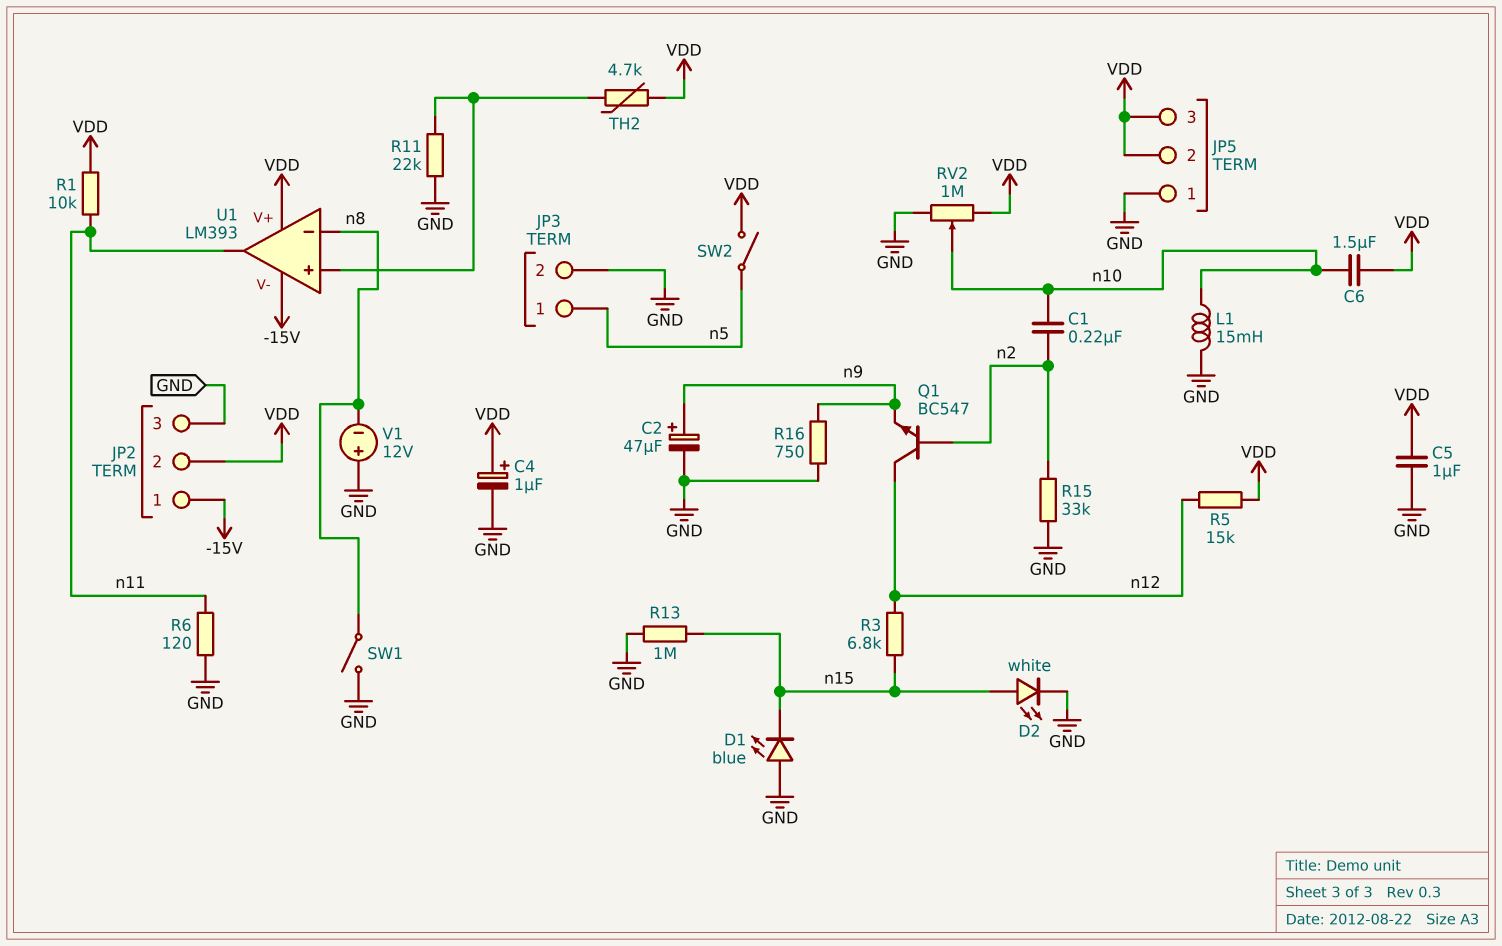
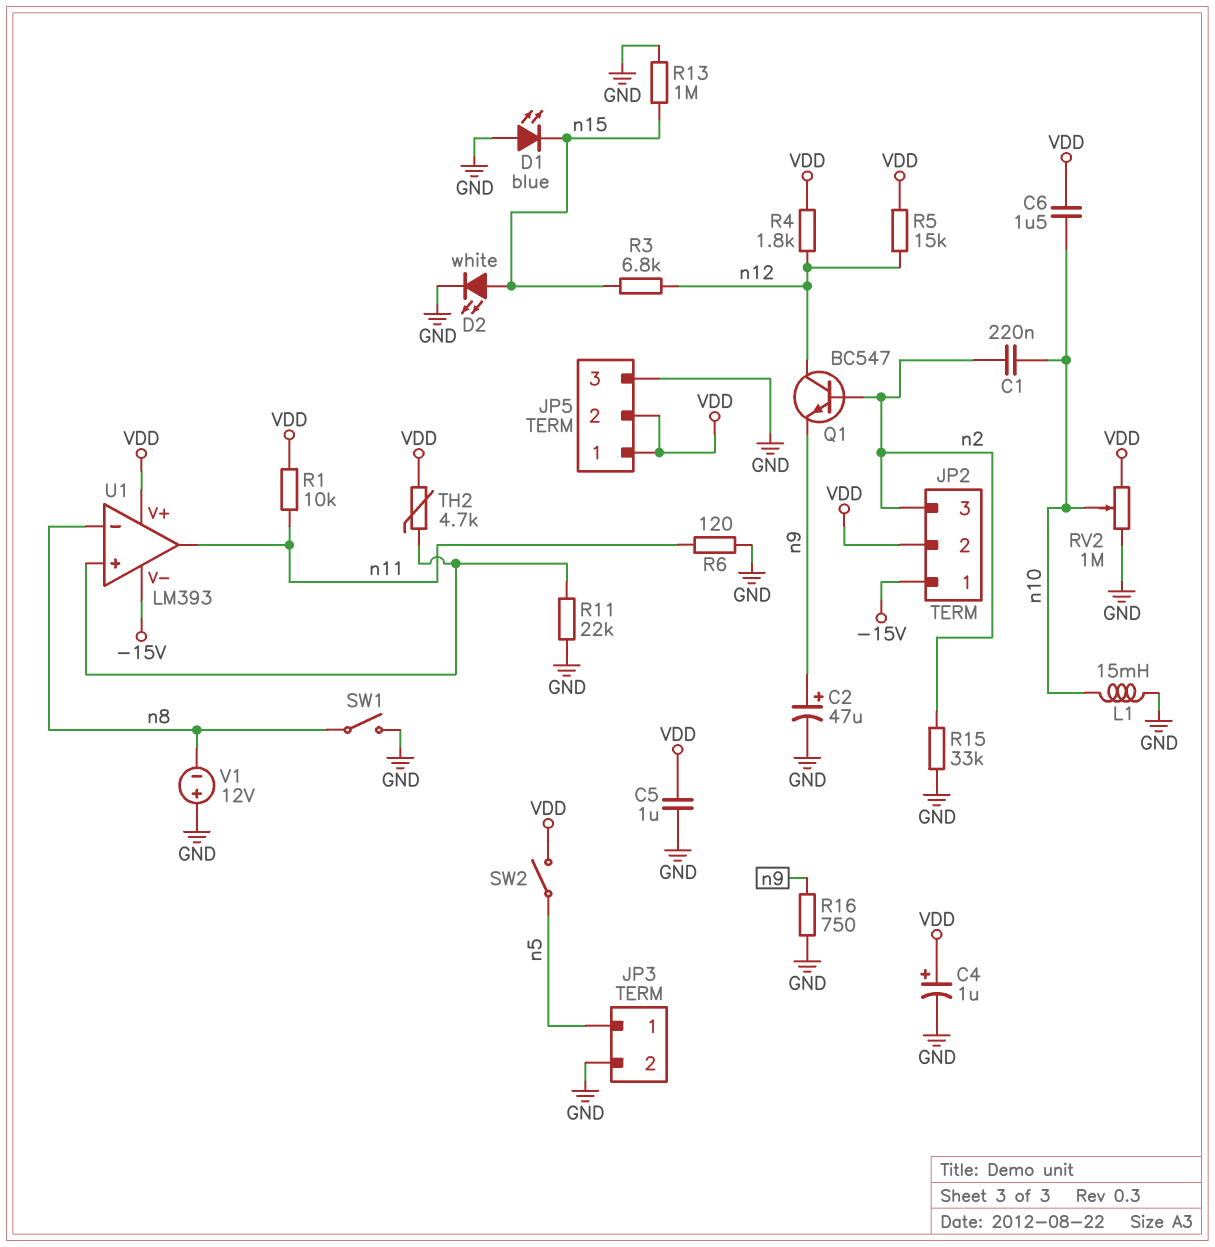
JP2 pin 3: GND -> n2
JP5 pin 1: GND -> VDD
JP5 pin 3: VDD -> GND
R4: none -> 1.8k (VDD, n12)

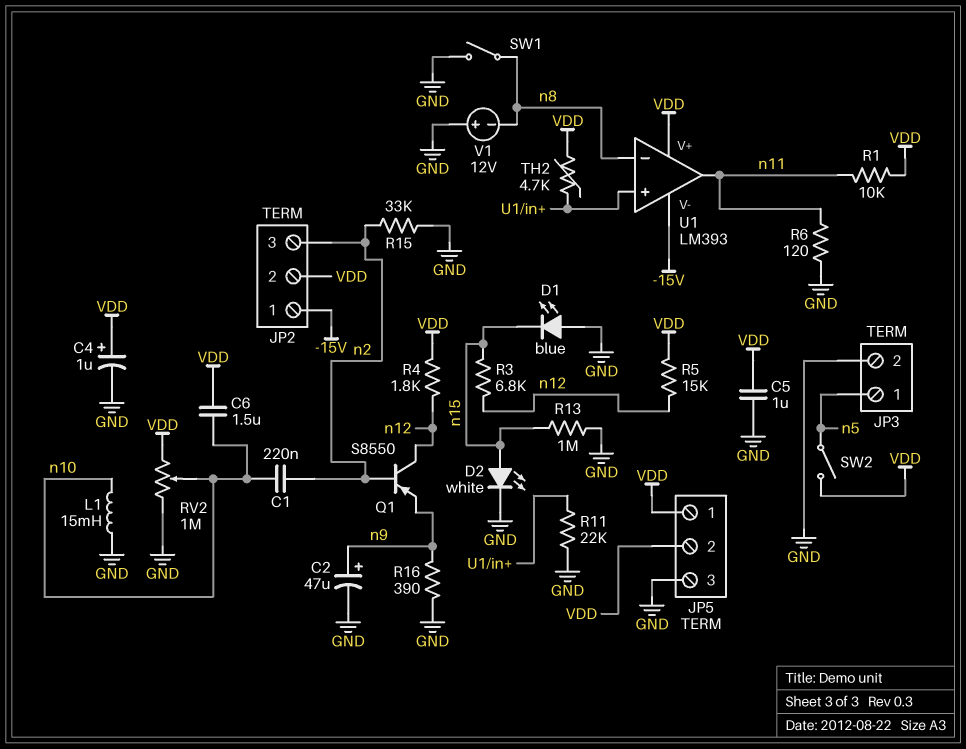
Q1: NPN BC547 (B n2, C n12, E n9) -> PNP S8550 (B n2, C n12, E n9)
R16: 750 (GND, n9) -> 390 (GND, n9)

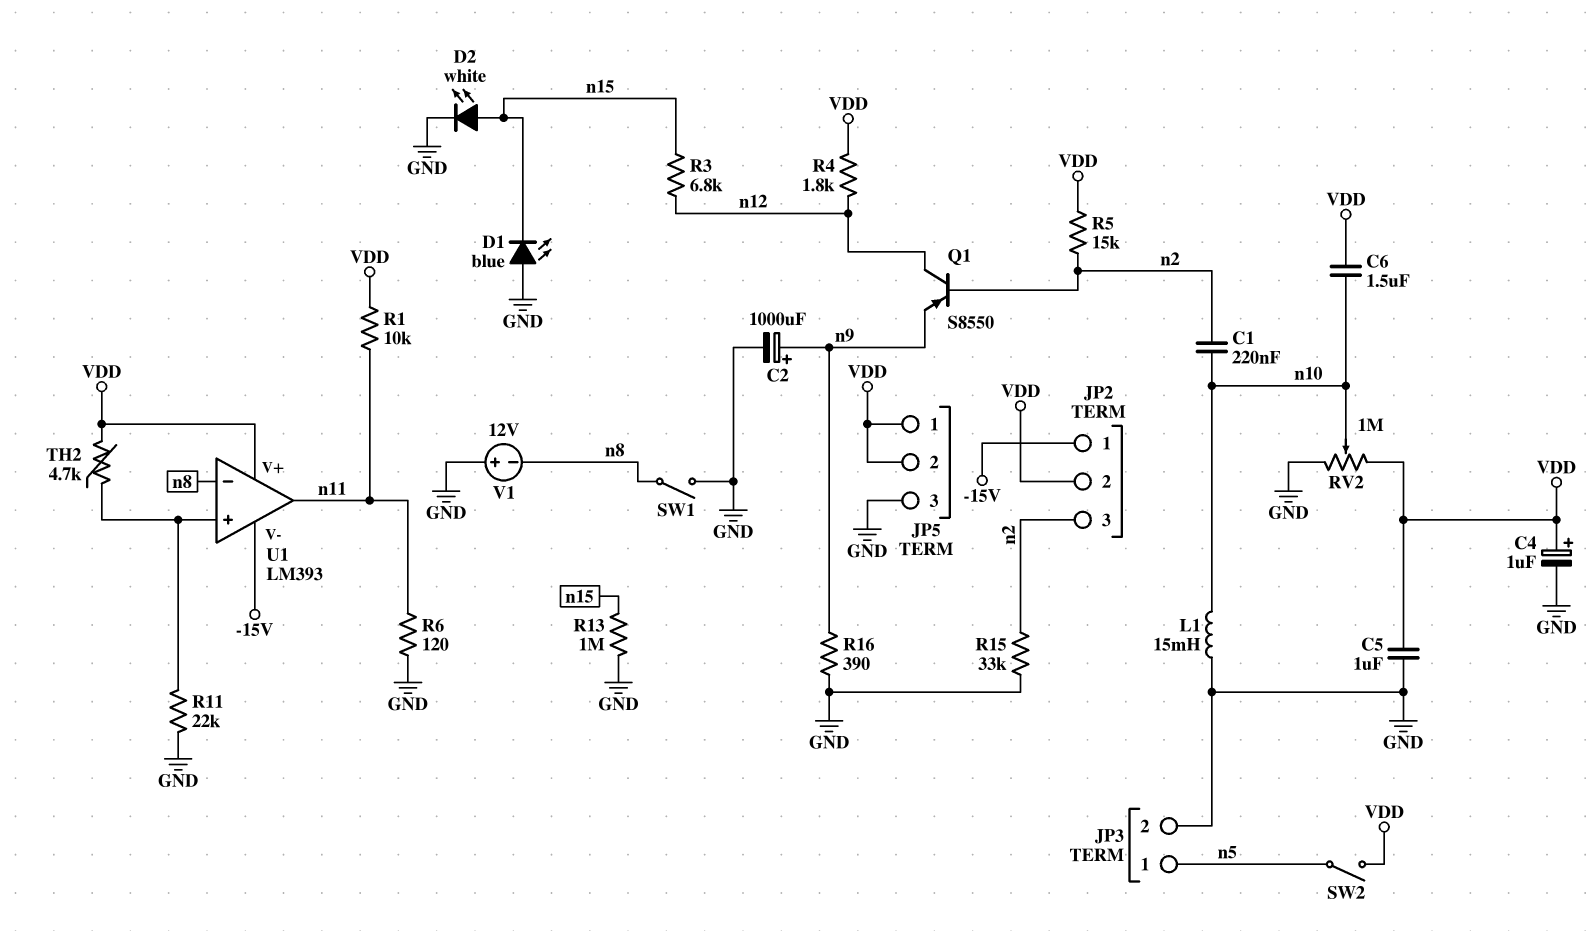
C2: 47uF (plus n9, minus GND) -> 1000uF (plus n9, minus GND)
R5: 15k (VDD, n12) -> 15k (VDD, n2)

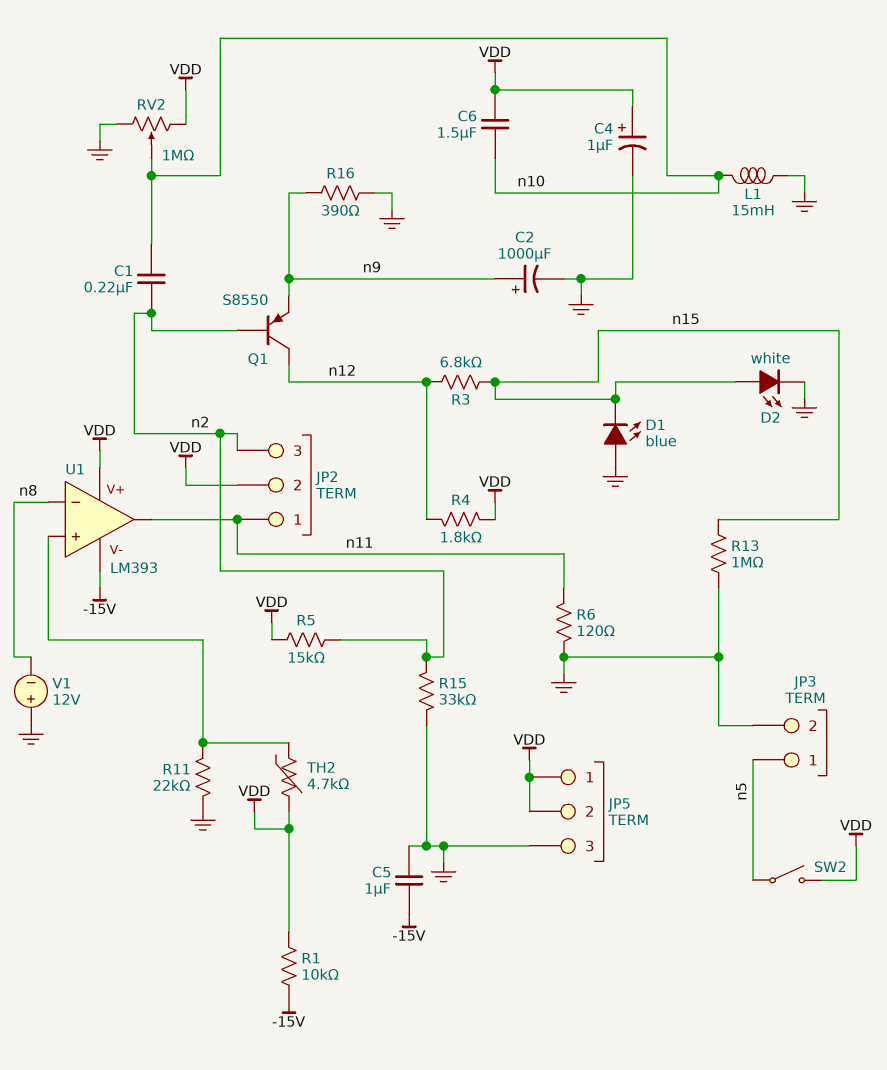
C5: 1uF (GND, VDD) -> 1uF (-15V, GND)
JP2 pin 1: -15V -> n11
R1: 10k (VDD, n11) -> 10k (-15V, VDD)
SW1: switch (GND, n8) -> none

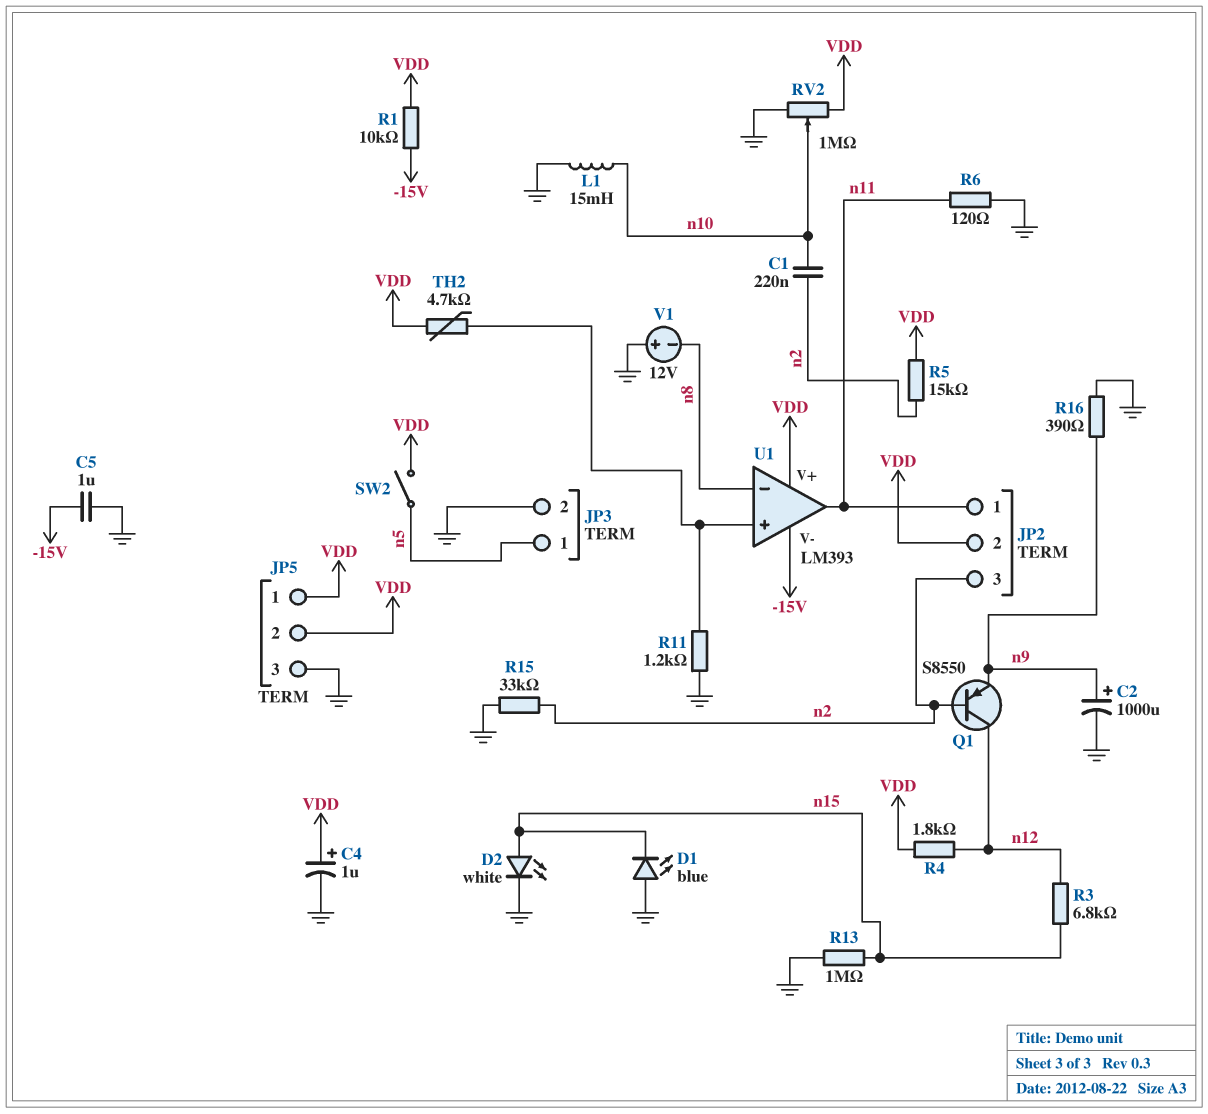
C6: 1.5uF (VDD, n10) -> none
R11: 22k (GND, U1/in+) -> 1.2k (GND, U1/in+)

